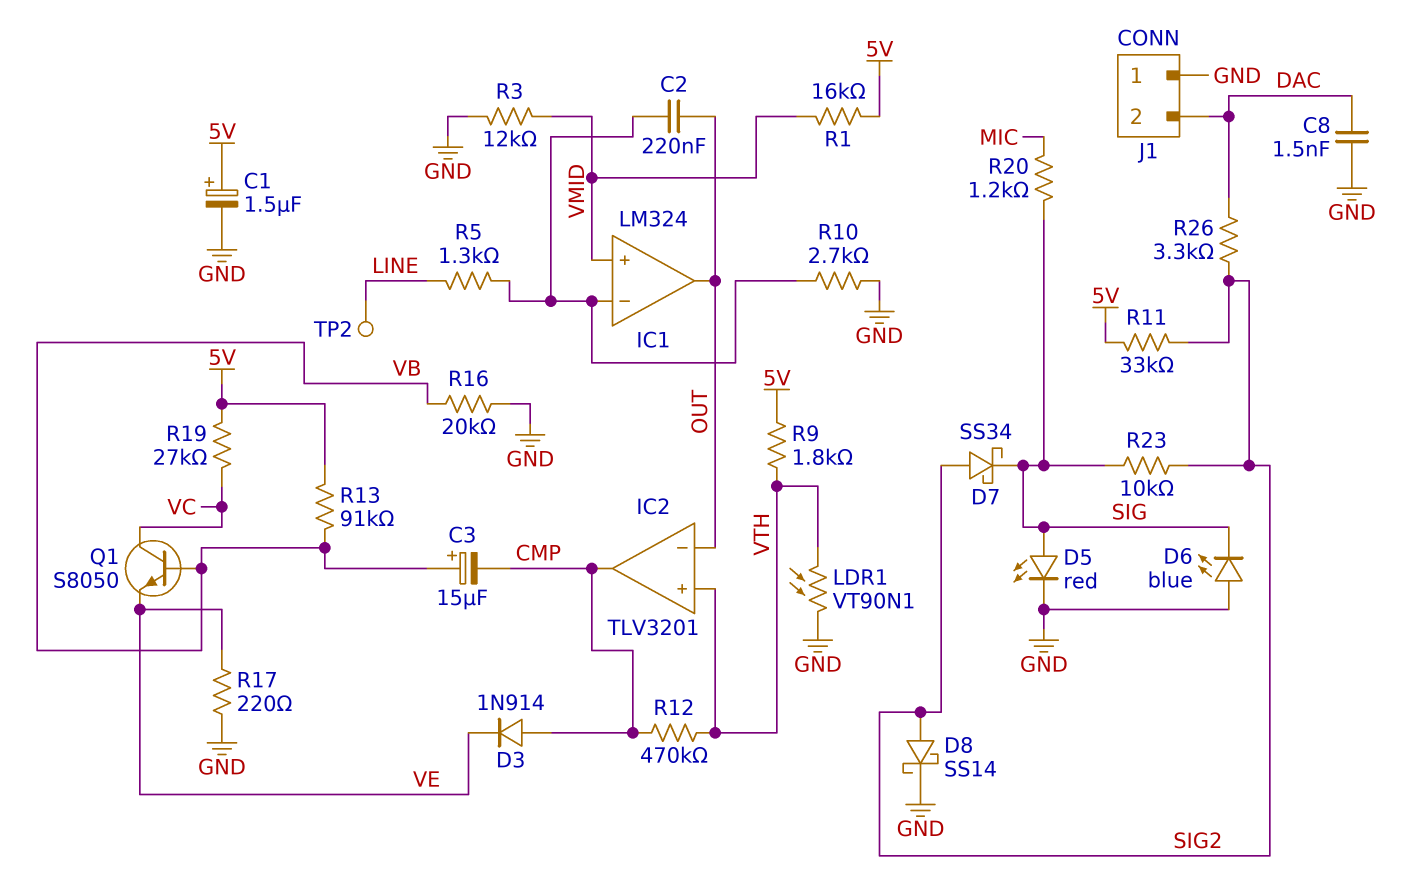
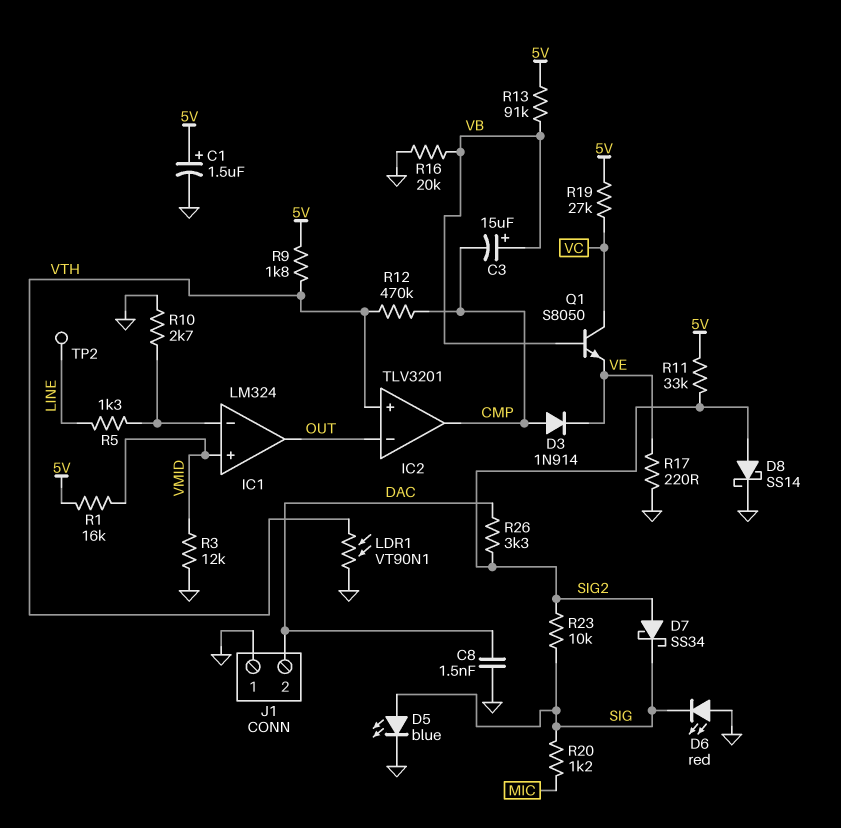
C2: 220nF (IC1/in-, OUT) -> none
D5: LED red (A SIG, K GND) -> LED blue (A SIG, K GND)
D6: LED blue (A GND, K SIG) -> LED red (A GND, K SIG)

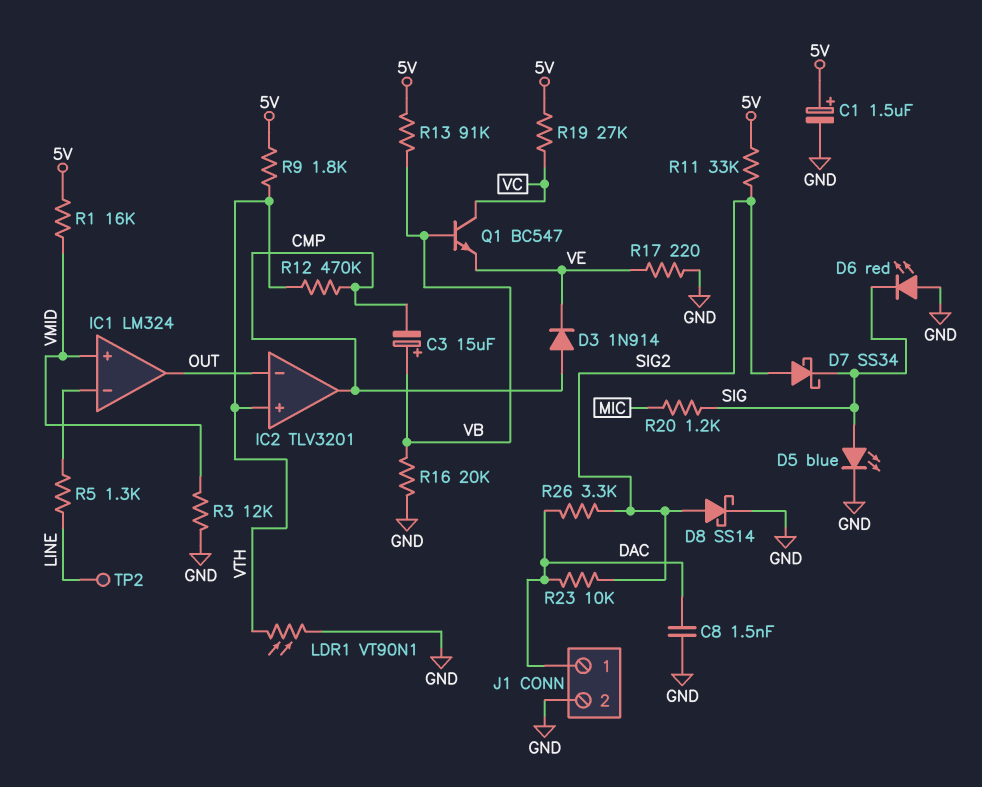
J1 pin 1: GND -> DAC
J1 pin 2: DAC -> GND
Q1: NPN S8050 (B VB, C VC, E VE) -> NPN BC547 (B VB, C VC, E VE)
R10: 2.7k (GND, IC1/in-) -> none
R23: 10k (SIG, SIG2) -> 10k (DAC, SIG2)

